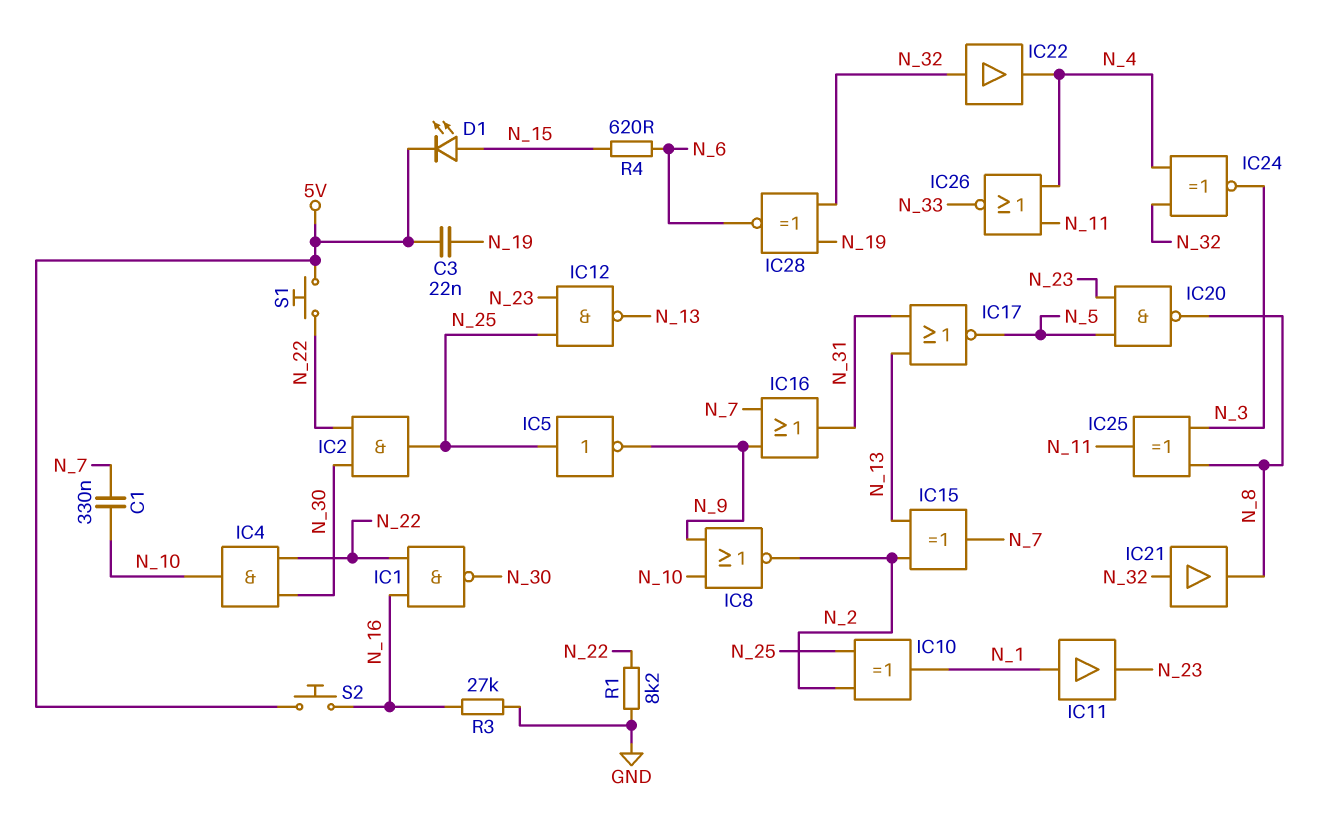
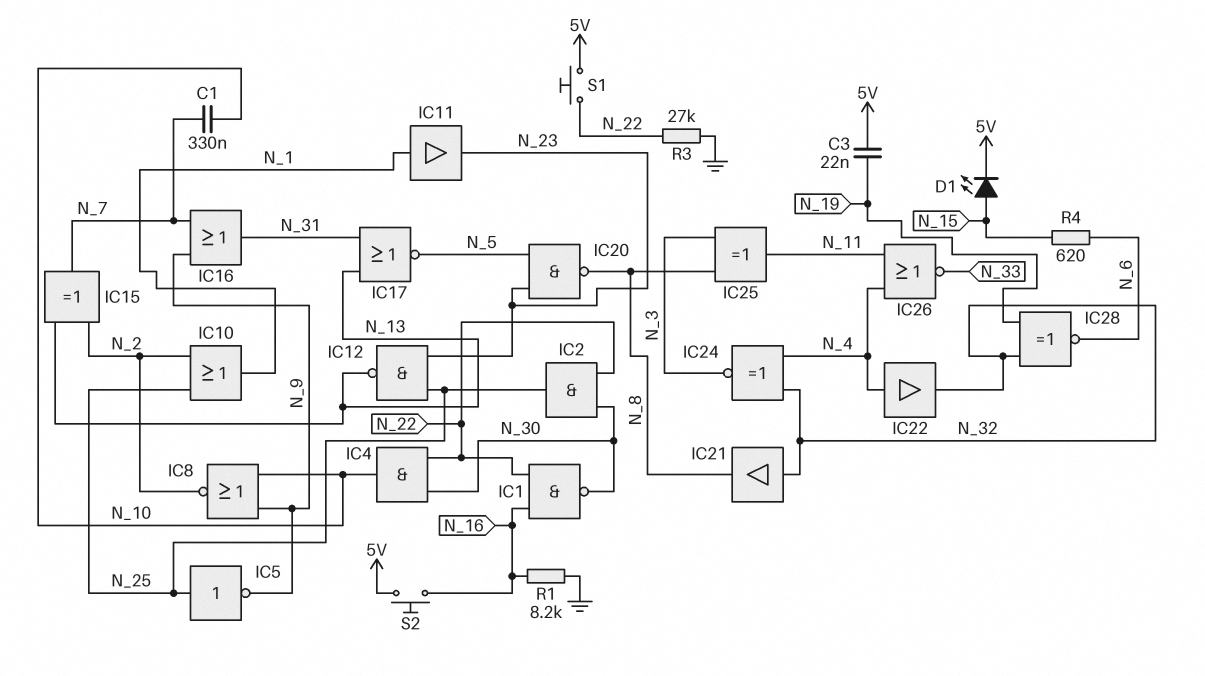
IC10: XOR (in N_2, in N_25, out N_1) -> OR (in N_2, in N_25, out N_1)
IC22: buffer (in N_32, out N_4) -> buffer (in N_4, out N_32)
R1: 8.2k (GND, N_22) -> 8.2k (GND, N_16)
R3: 27k (GND, N_16) -> 27k (GND, N_22)

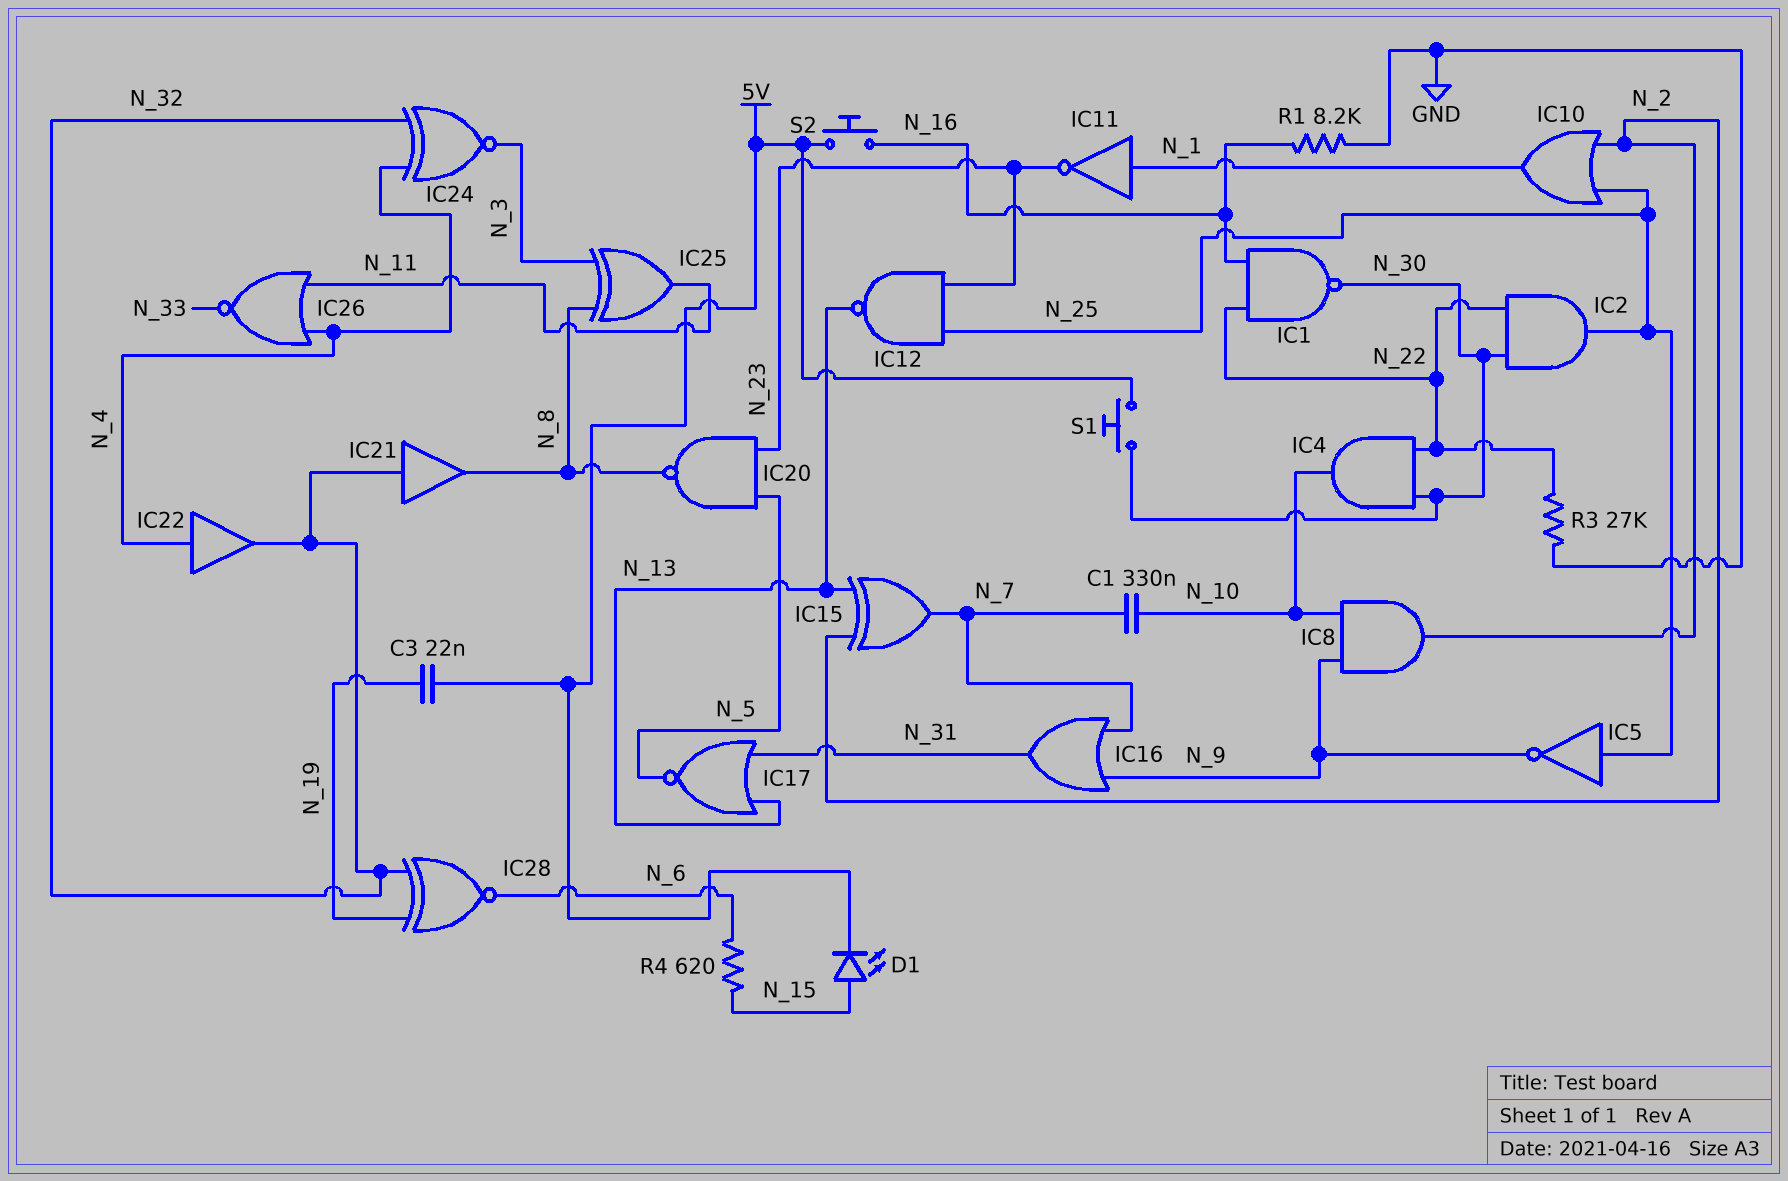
IC8: NOR (in N_9, in N_10, out N_2) -> AND (in N_9, in N_10, out N_2)
IC11: buffer (in N_1, out N_23) -> NOT (in N_1, out N_23)
S1: button (5V, N_22) -> button (5V, N_30)

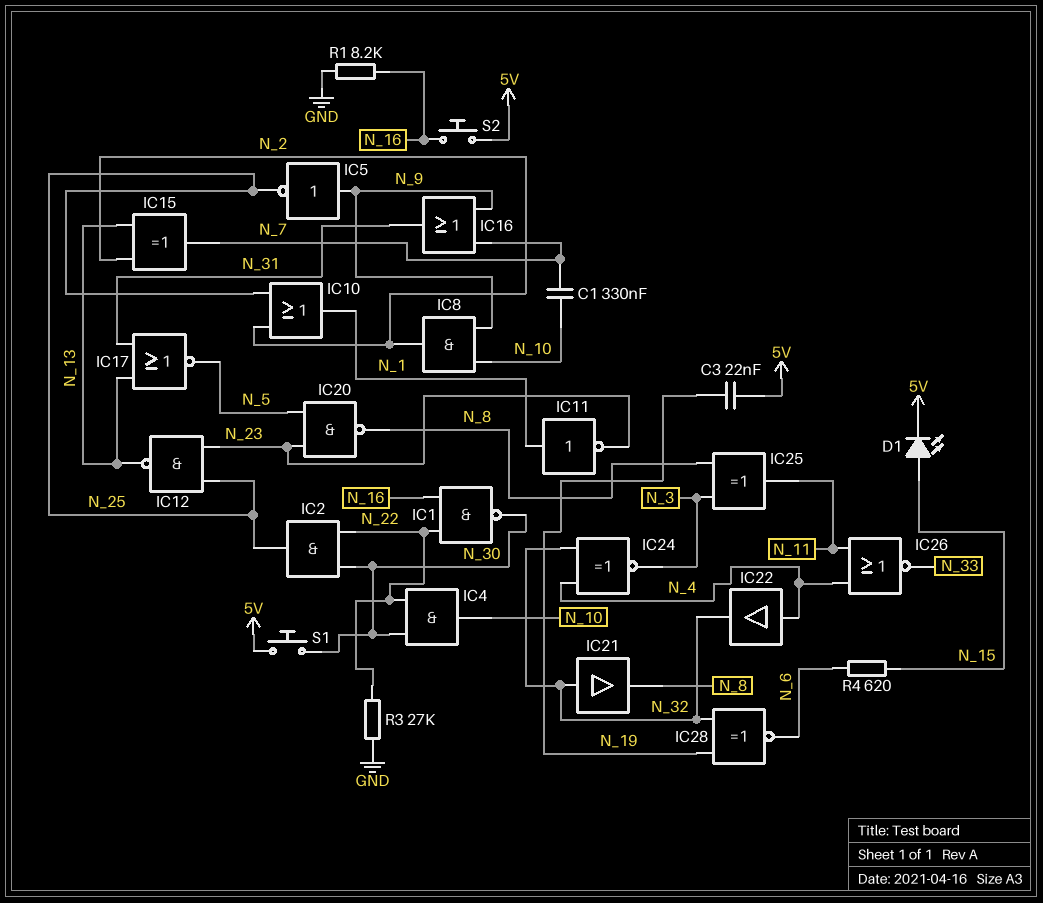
IC5: NOT (in N_25, out N_9) -> NOT (in N_9, out N_25)

